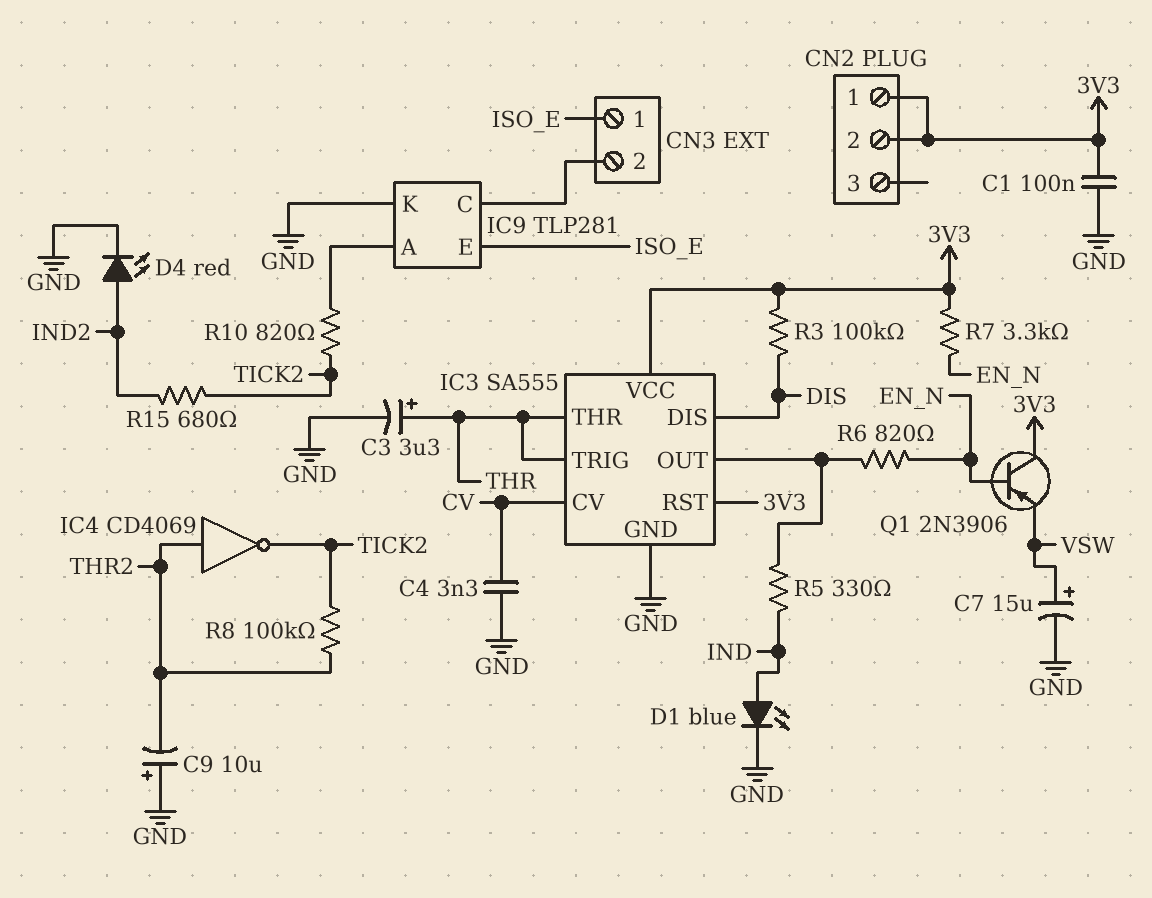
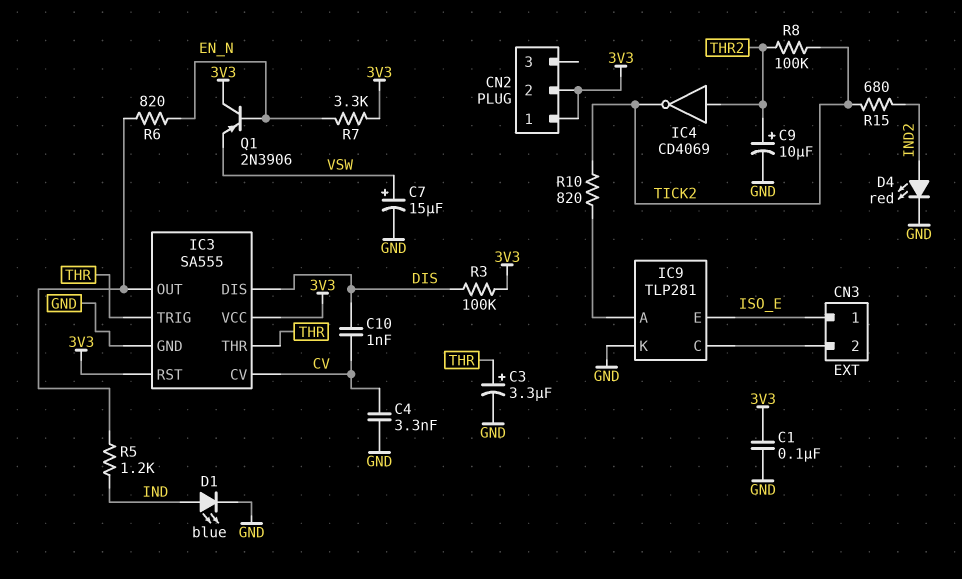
C9: 10uF (plus GND, minus THR2) -> 10uF (plus THR2, minus GND)
C10: none -> 1nF (CV, DIS)
R5: 330 (IC3/OUT, IND) -> 1.2k (IC3/OUT, IND)

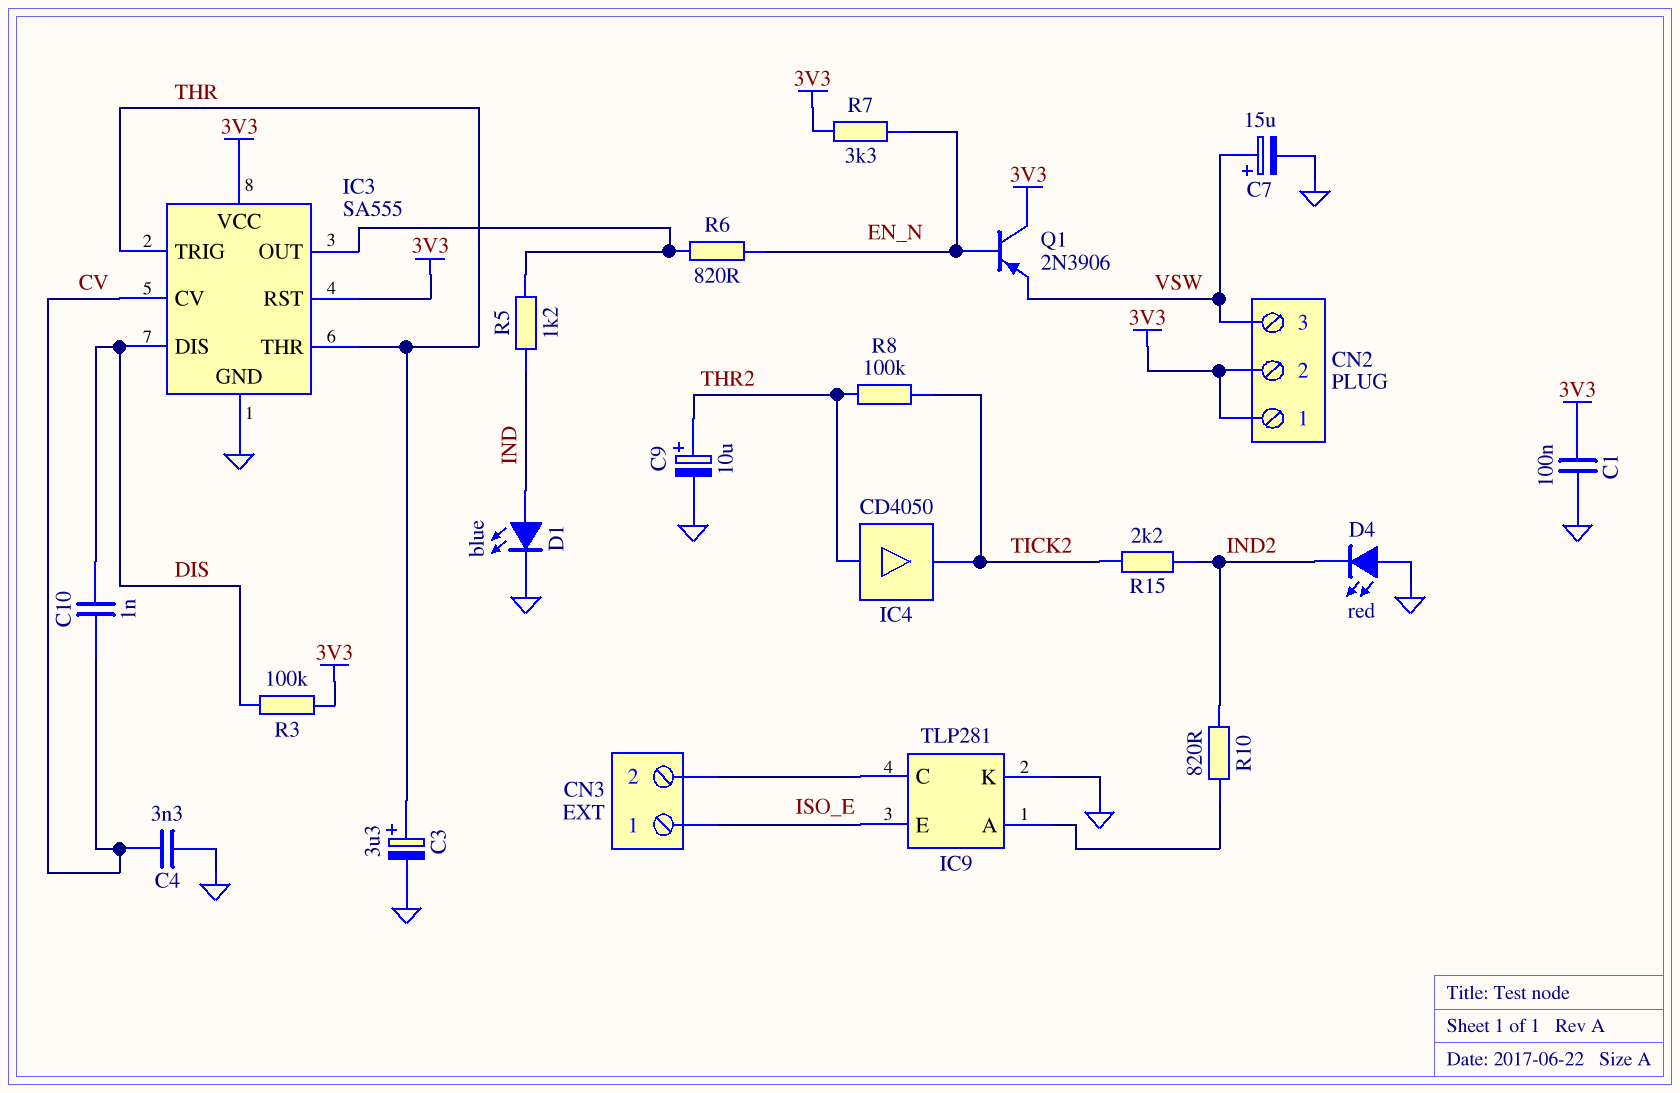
CN2 pin 3: none -> VSW
D4: LED red (A IND2, K GND) -> LED red (A GND, K IND2)
IC4: NOT CD4069 (in THR2, out TICK2) -> buffer CD4050 (in THR2, out TICK2)
R10: 820 (IC9/A, TICK2) -> 820 (IC9/A, IND2)
R15: 680 (IND2, TICK2) -> 2.2k (IND2, TICK2)

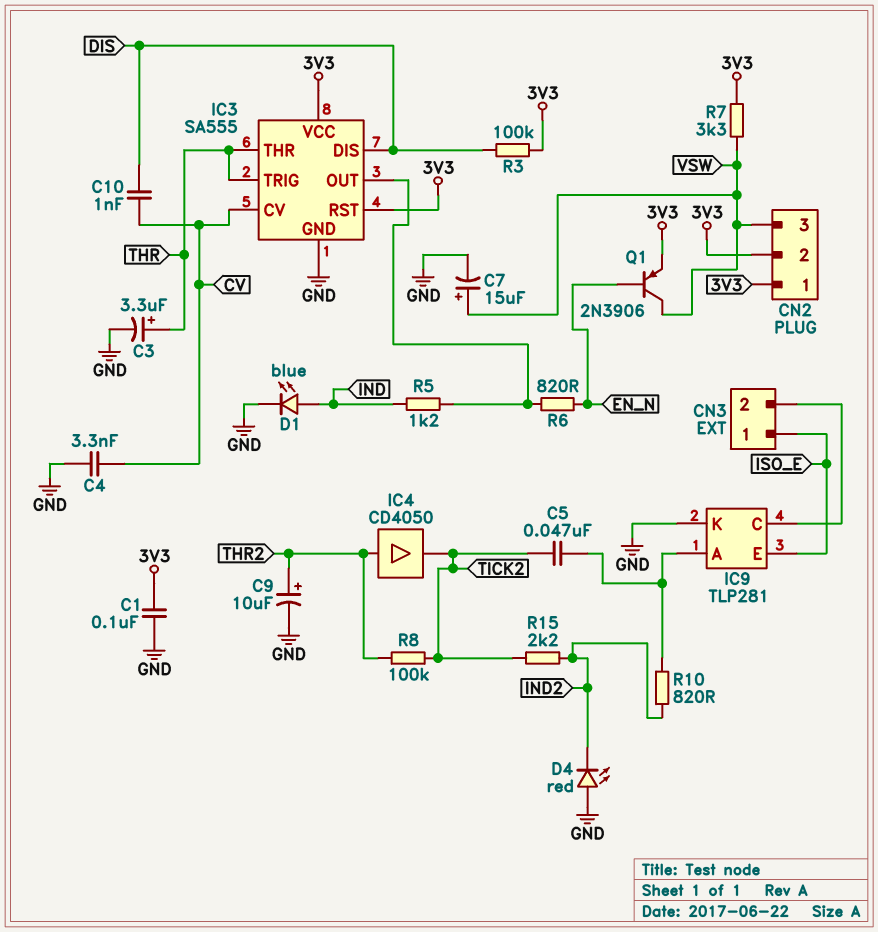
C5: none -> 47nF (IC9/A, TICK2)
Q1: PNP 2N3906 (B EN_N, C 3V3, E VSW) -> PNP 2N3906 (B EN_N, C VSW, E 3V3)
R7: 3.3k (3V3, EN_N) -> 3.3k (3V3, VSW)

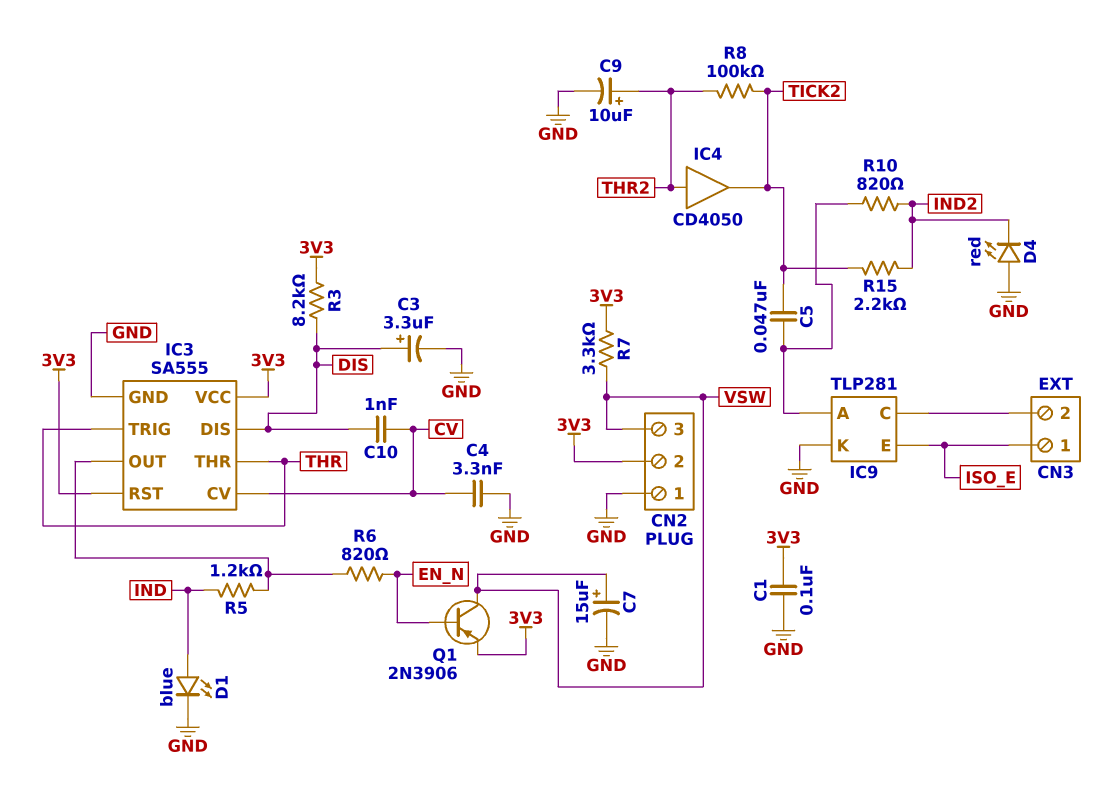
C3: 3.3uF (plus THR, minus GND) -> 3.3uF (plus DIS, minus GND)
CN2 pin 1: 3V3 -> GND
R3: 100k (3V3, DIS) -> 8.2k (3V3, DIS)

